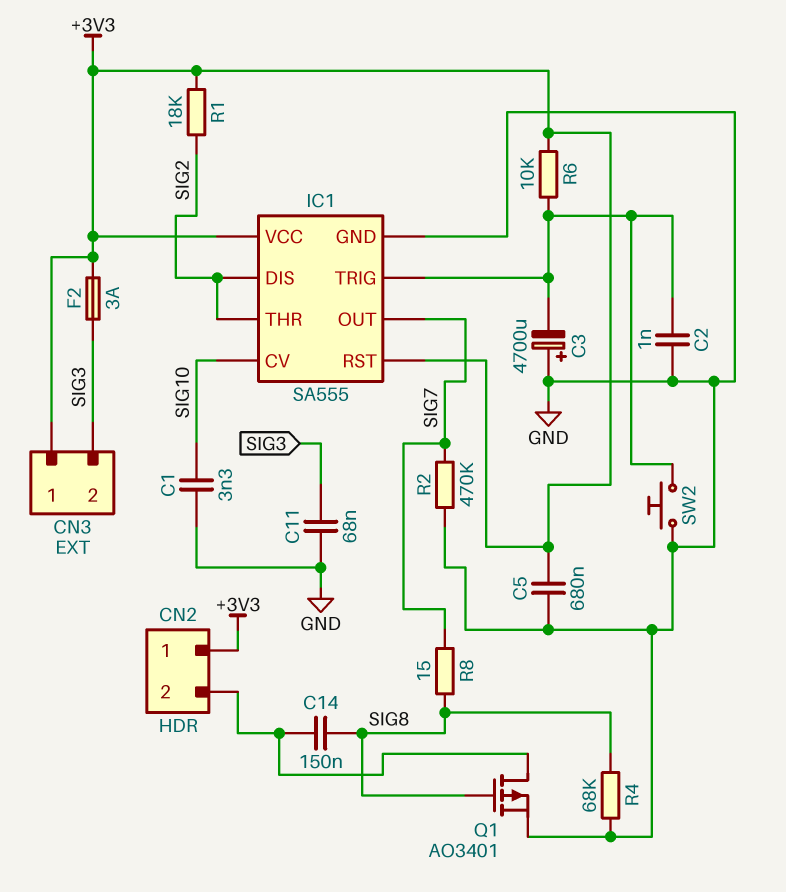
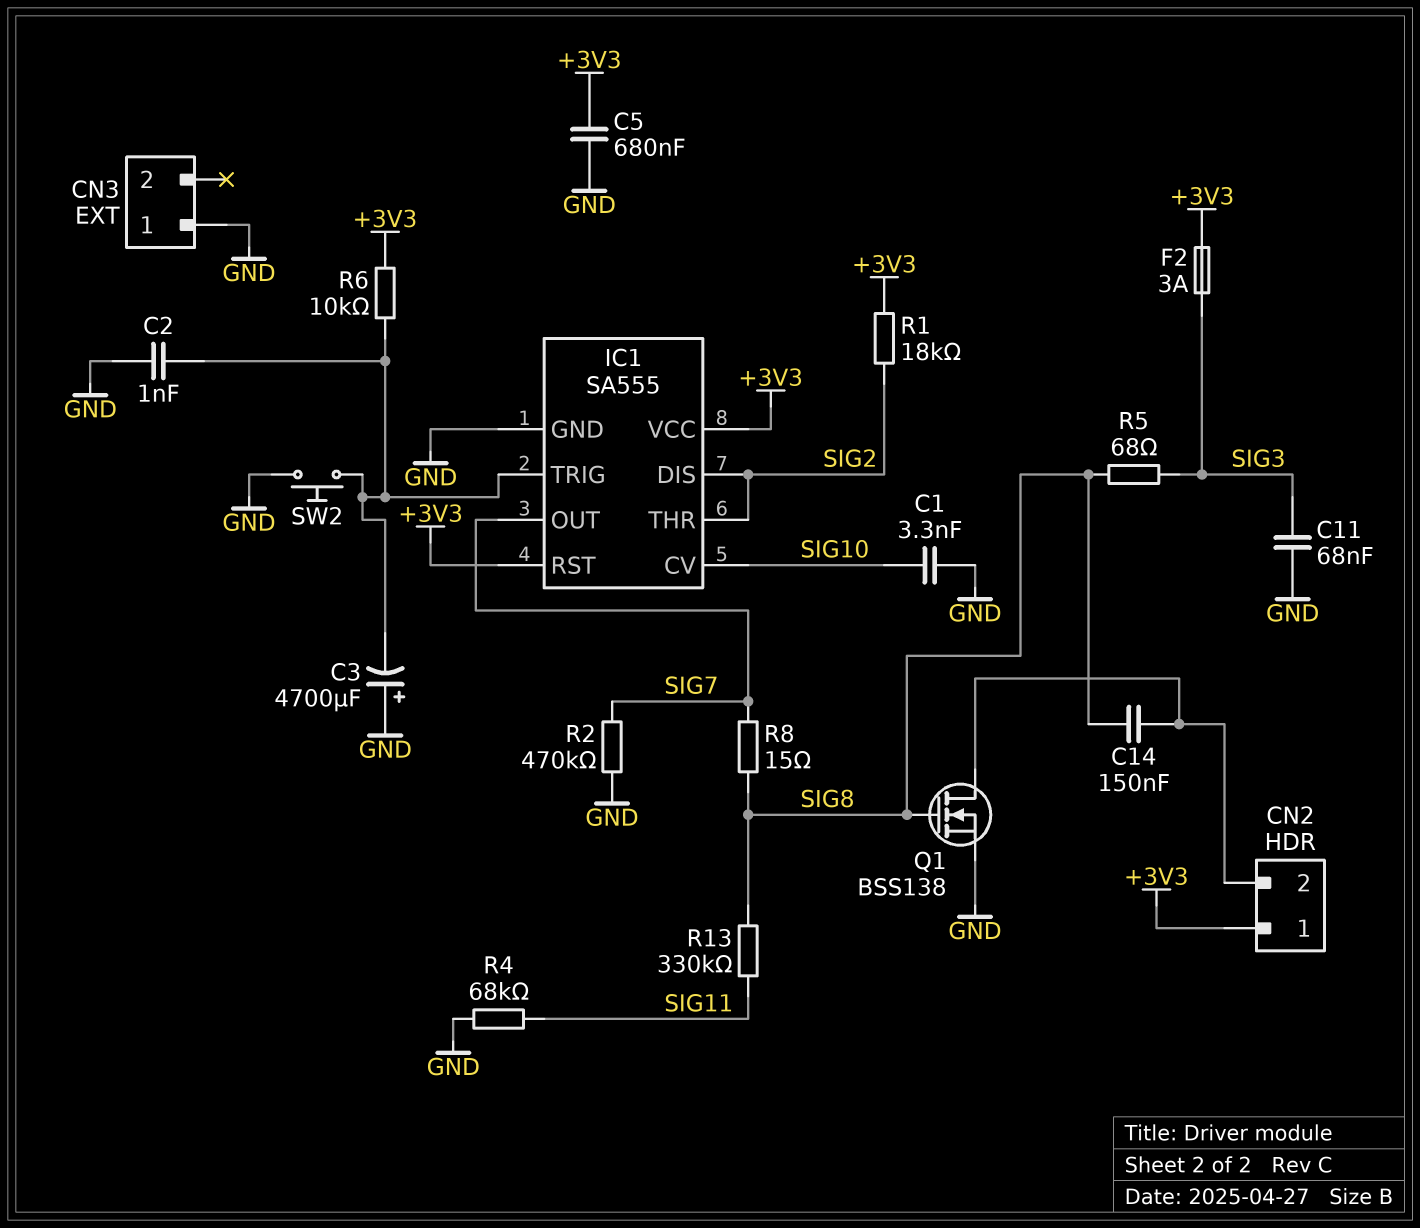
CN3 pin 1: +3V3 -> GND
CN3 pin 2: SIG3 -> none
Q1: PMOS AO3401 (G SIG8, D CN2/2, S GND) -> NMOS BSS138 (G SIG8, D CN2/2, S GND)
R4: 68k (GND, SIG8) -> 68k (GND, SIG11)
R5: none -> 68 (SIG3, SIG8)
R13: none -> 330k (SIG8, SIG11)

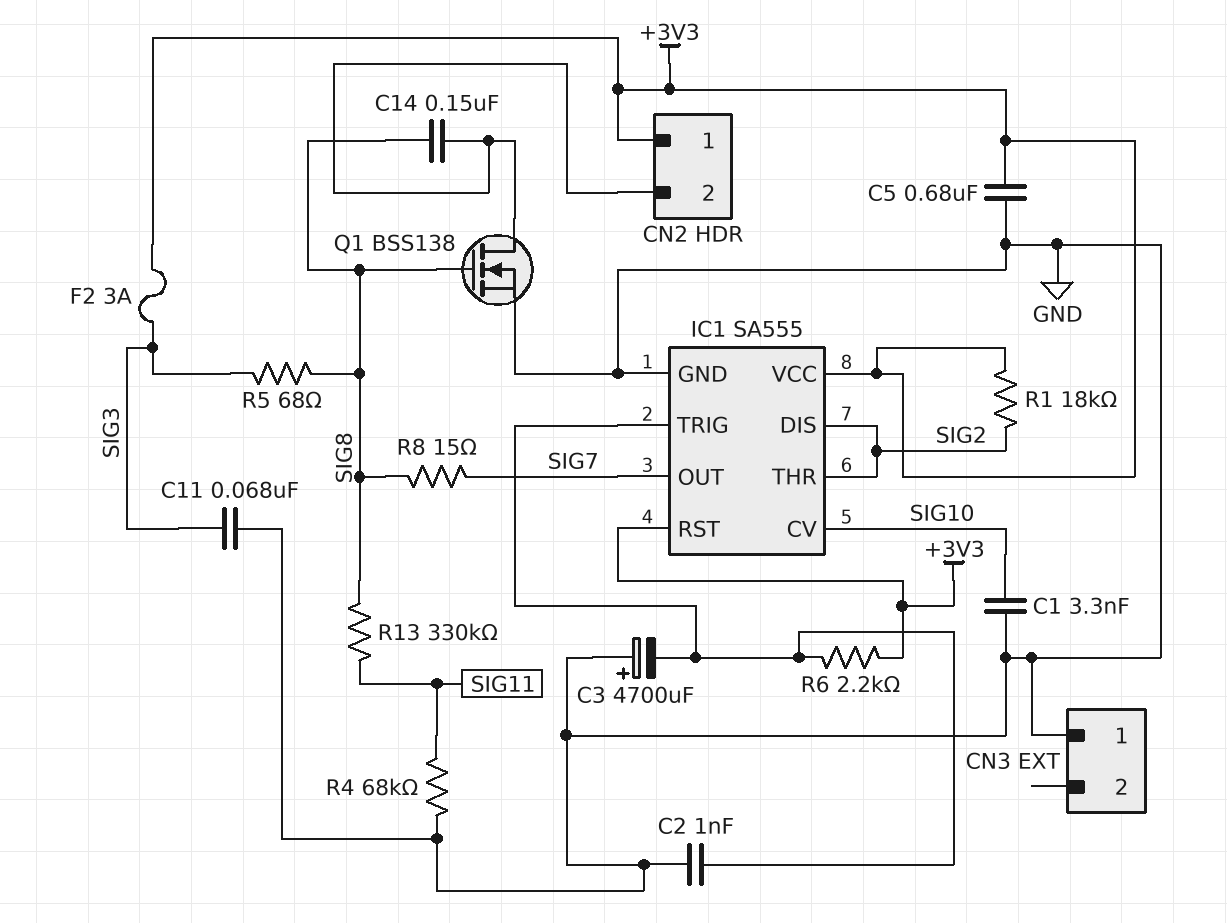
R2: 470k (GND, SIG7) -> none
R6: 10k (+3V3, IC1/TRIG) -> 2.2k (+3V3, IC1/TRIG)
SW2: button (GND, IC1/TRIG) -> none

